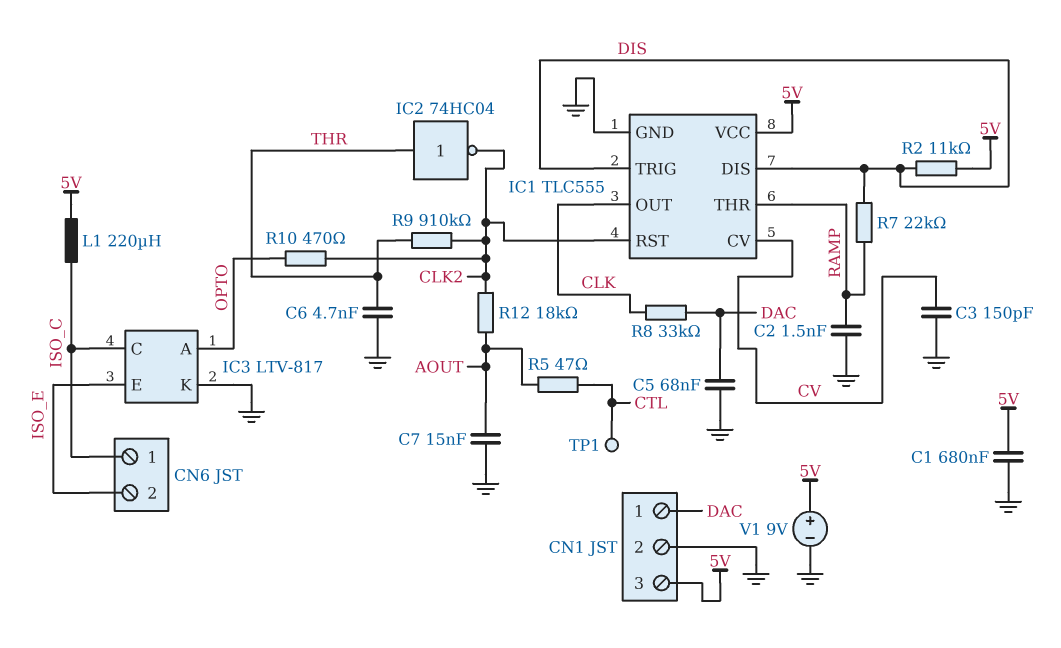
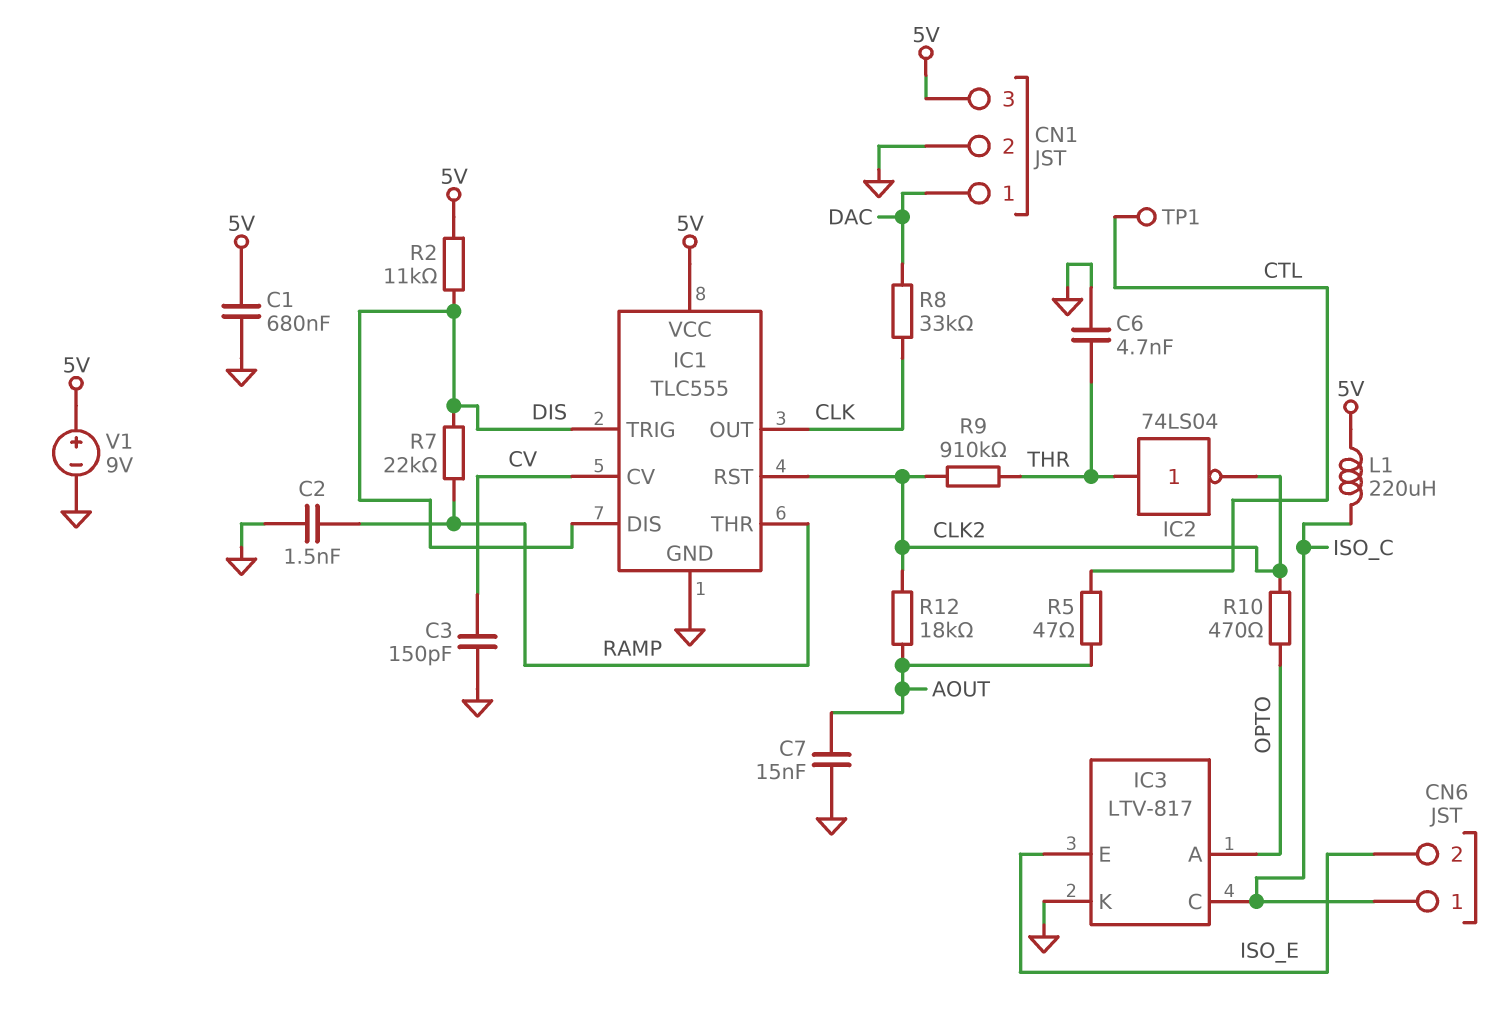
C5: 68nF (DAC, GND) -> none
IC2: NOT 74HC04 (in THR, out CLK2) -> NOT 74LS04 (in THR, out CLK2)

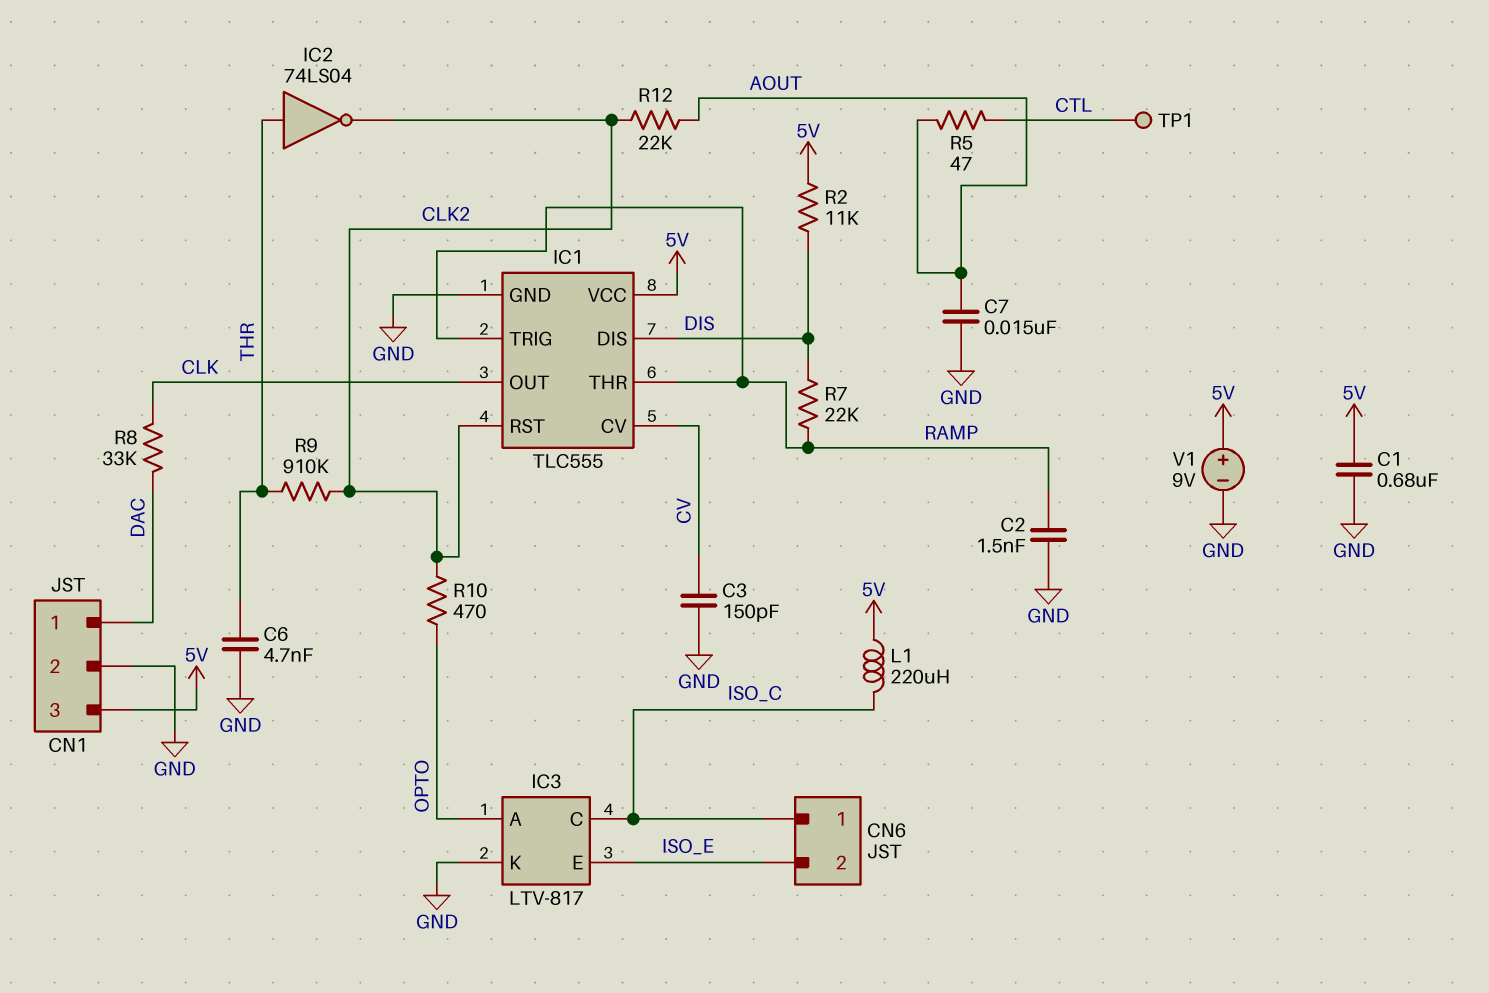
IC1 pin TRIG: DIS -> RAMP
R12: 18k (AOUT, CLK2) -> 22k (AOUT, CLK2)

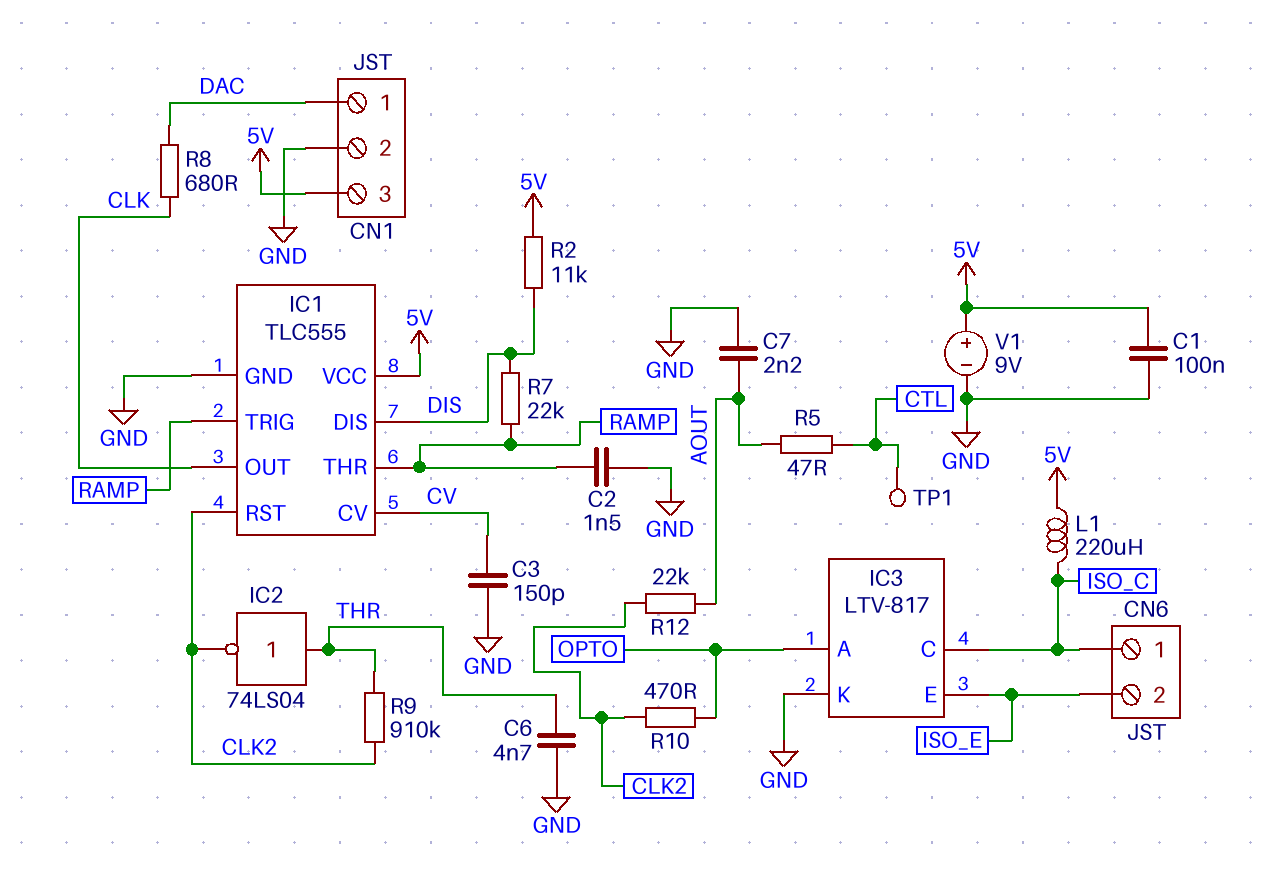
C1: 680nF (5V, GND) -> 100nF (5V, GND)
C7: 15nF (AOUT, GND) -> 2.2nF (AOUT, GND)
R8: 33k (CLK, DAC) -> 680 (CLK, DAC)

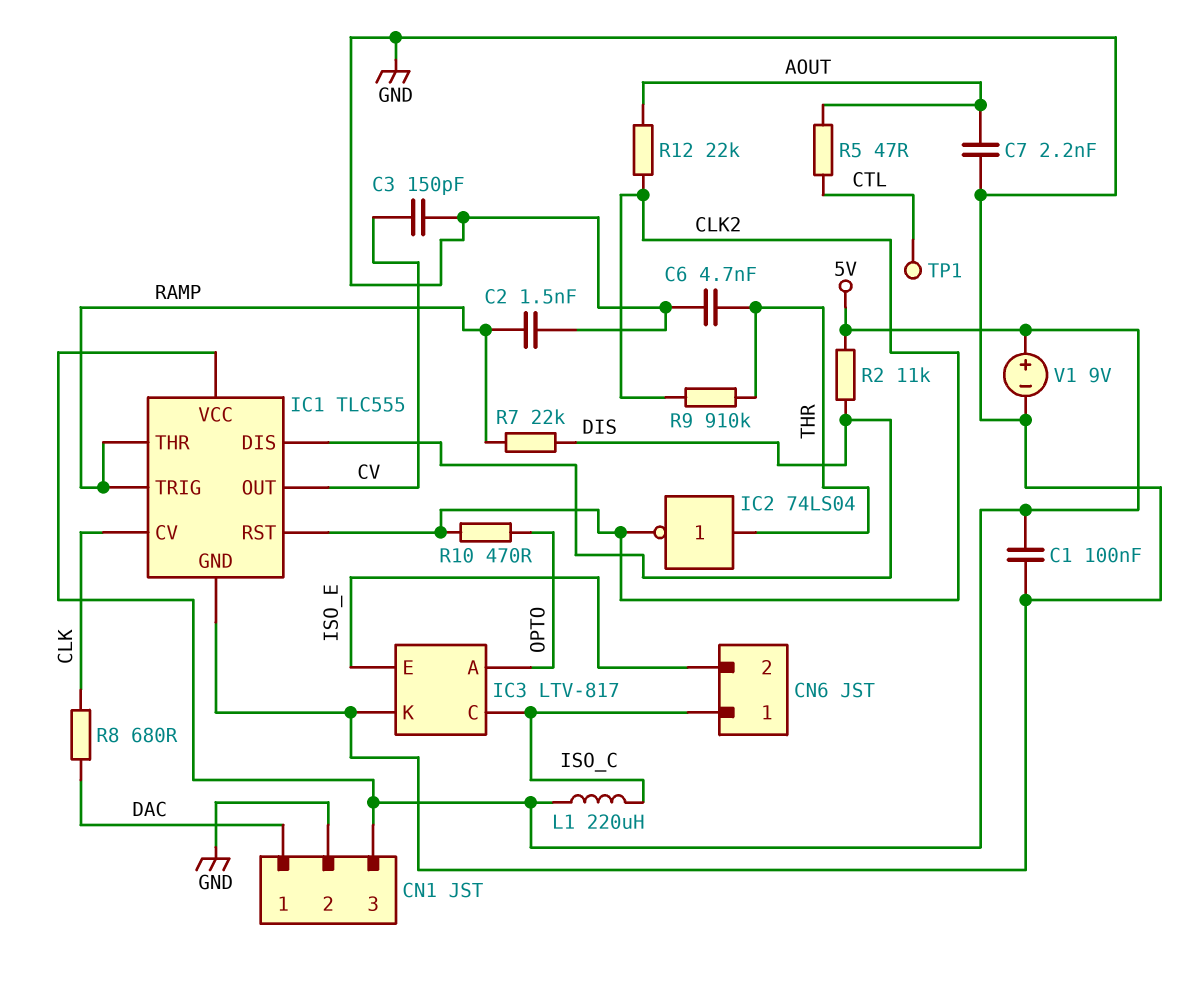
IC1 pin CV: CV -> CLK
IC1 pin OUT: CLK -> CV

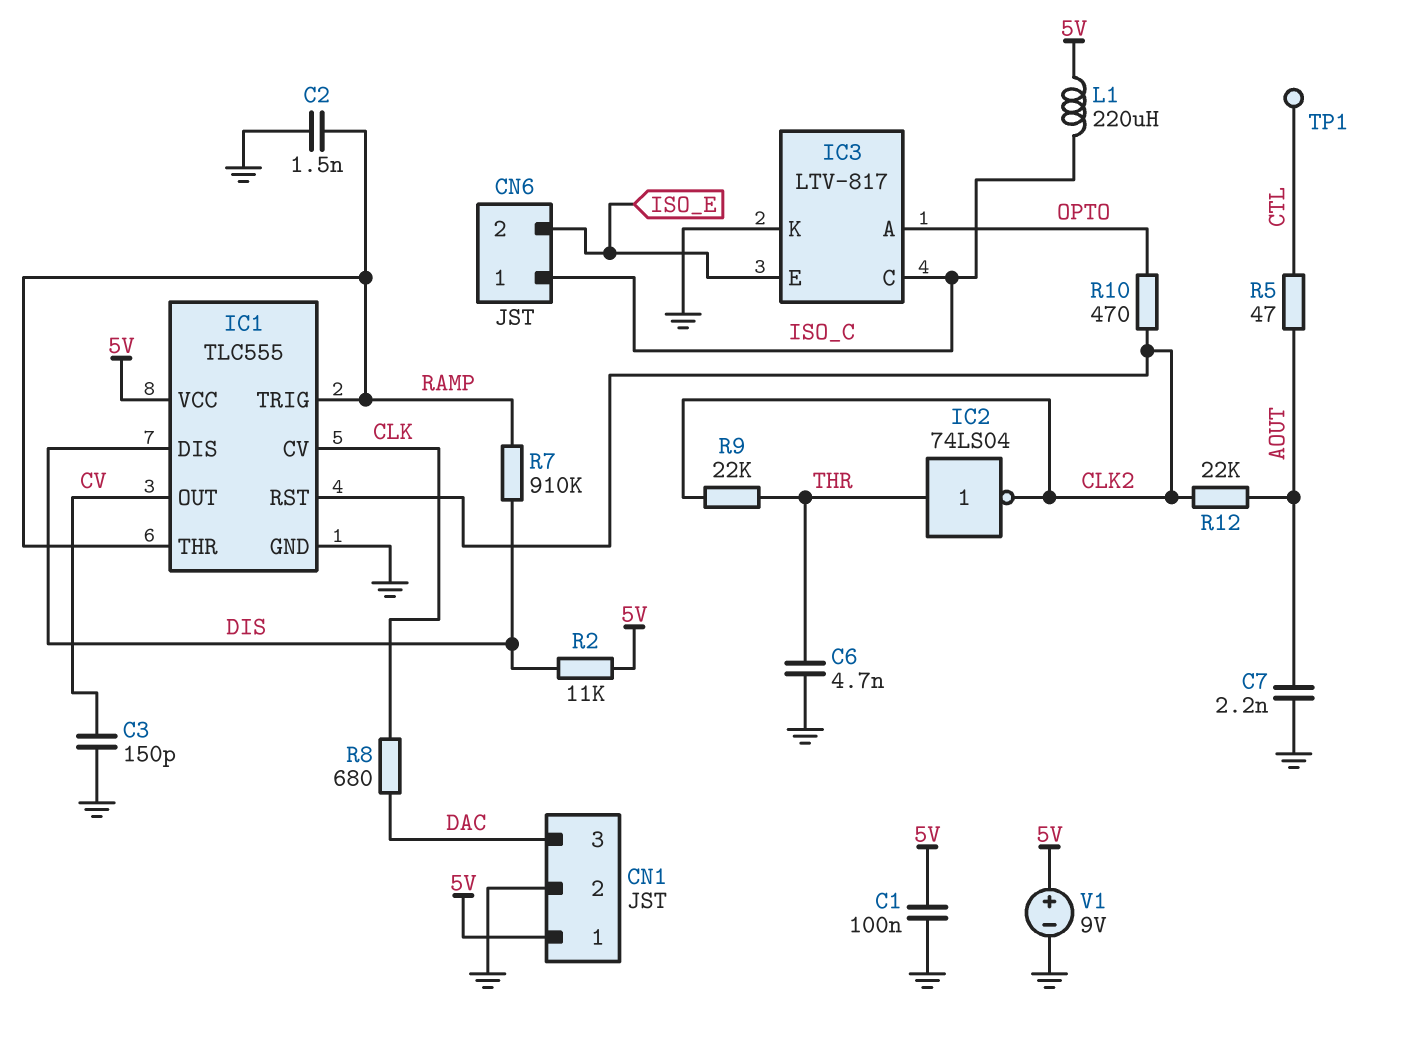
CN1 pin 1: DAC -> 5V
CN1 pin 3: 5V -> DAC
R7: 22k (DIS, RAMP) -> 910k (DIS, RAMP)
R9: 910k (CLK2, THR) -> 22k (CLK2, THR)

